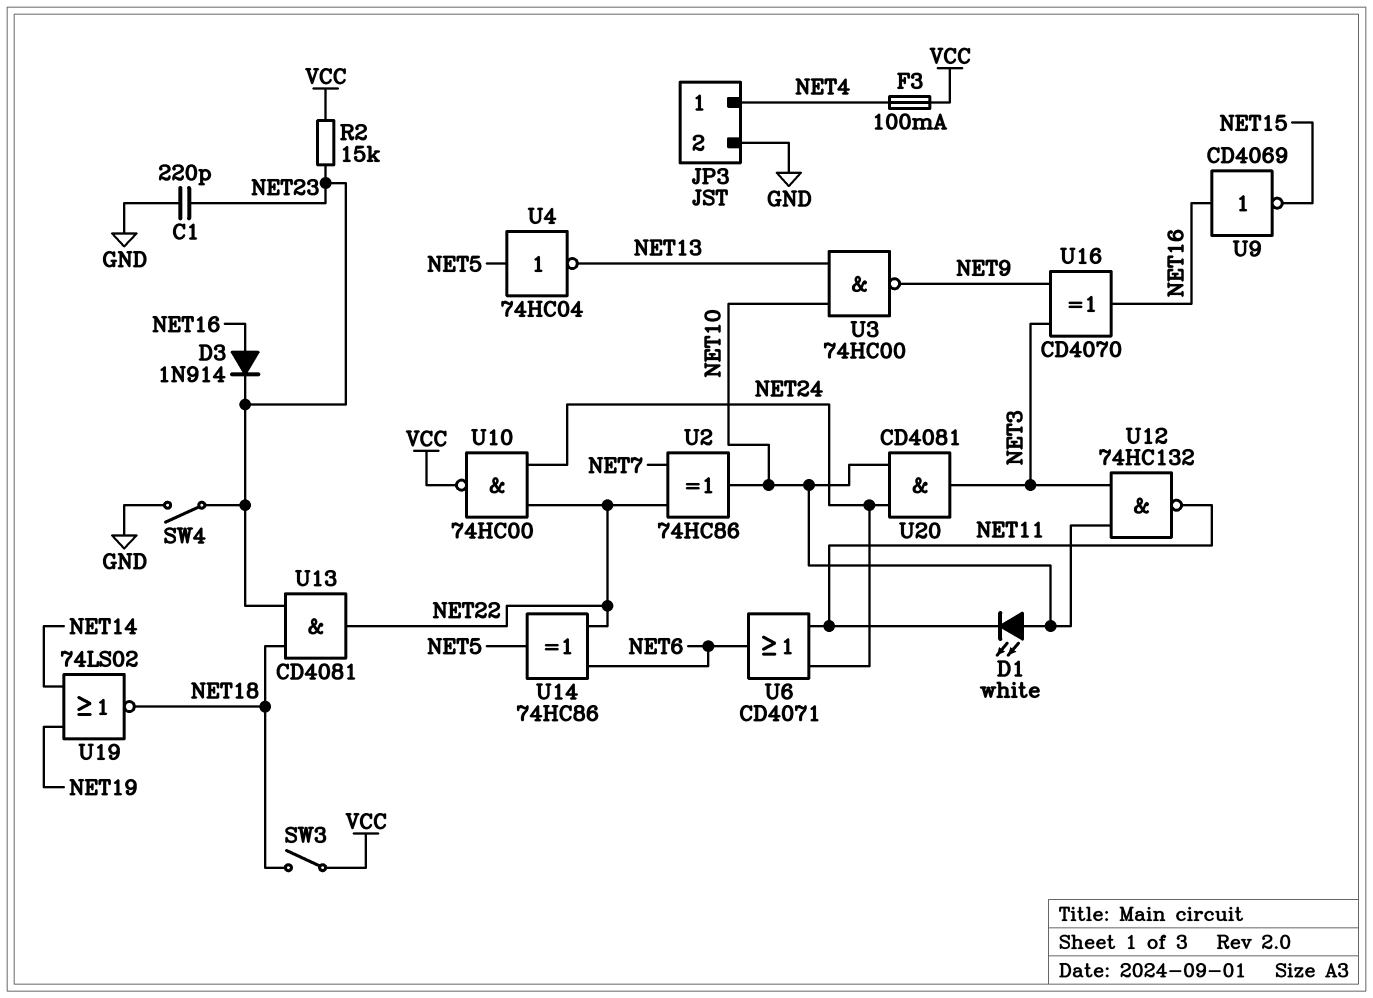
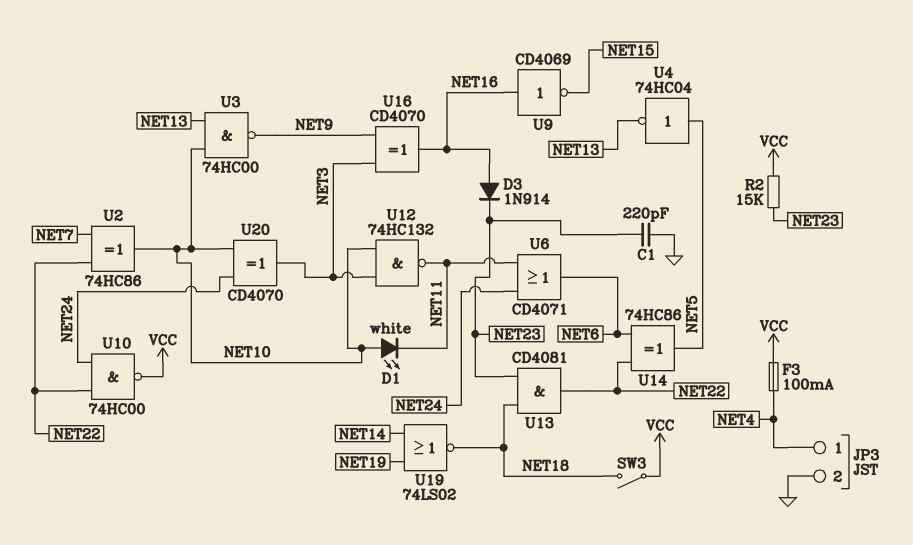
SW4: switch (GND, NET23) -> none
U20: AND CD4081 (in NET10, in NET24, out NET3) -> XOR CD4070 (in NET10, in NET24, out NET3)

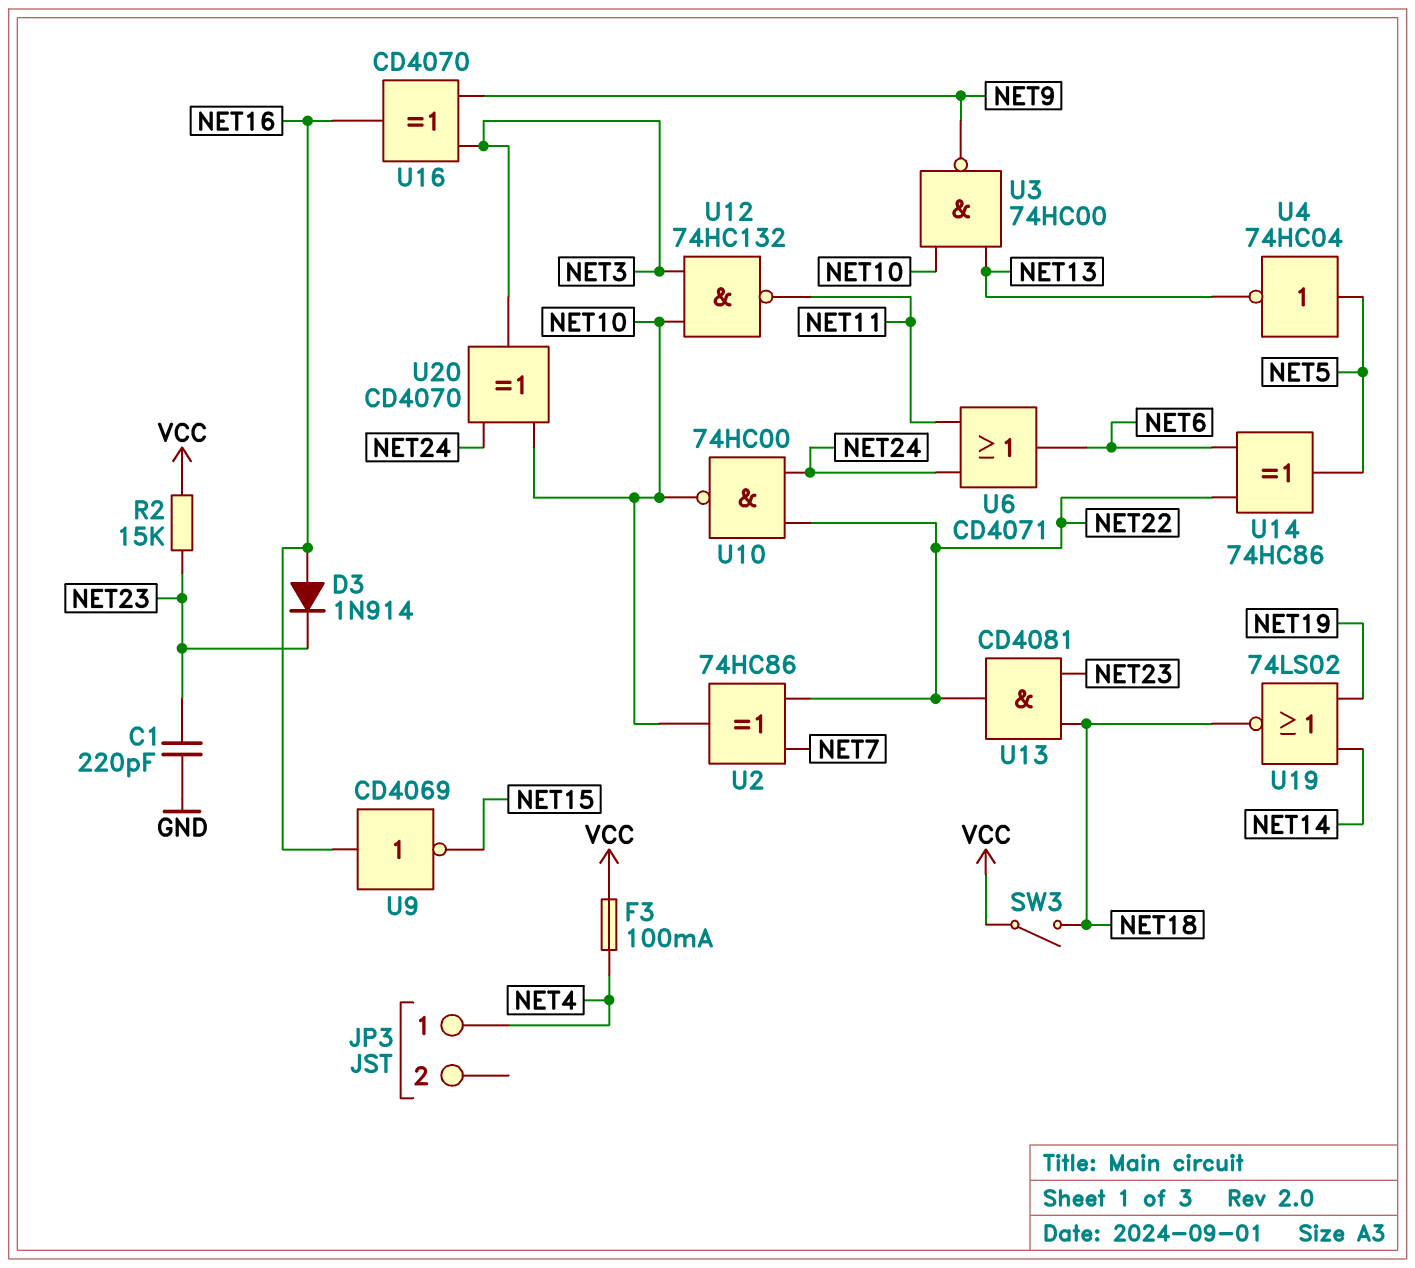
D1: LED white (A NET10, K NET11) -> none
JP3 pin 2: GND -> none
U10: NAND 74HC00 (in NET22, in NET24, out VCC) -> NAND 74HC00 (in NET22, in NET24, out NET10)

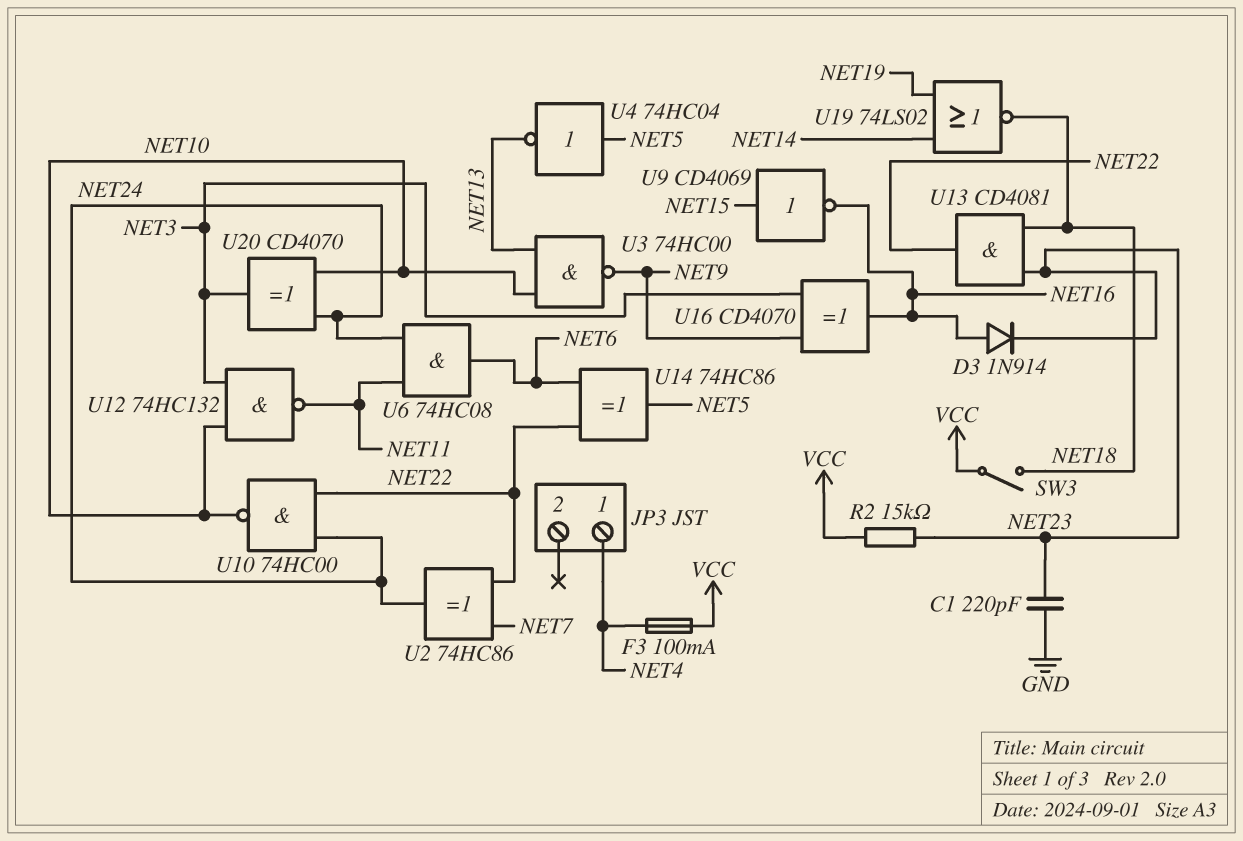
U2: XOR 74HC86 (in NET7, in NET22, out NET10) -> XOR 74HC86 (in NET7, in NET22, out NET24)
U6: OR CD4071 (in NET11, in NET24, out NET6) -> AND 74HC08 (in NET11, in NET24, out NET6)
U9: NOT CD4069 (in NET16, out NET15) -> NOT CD4069 (in NET15, out NET16)

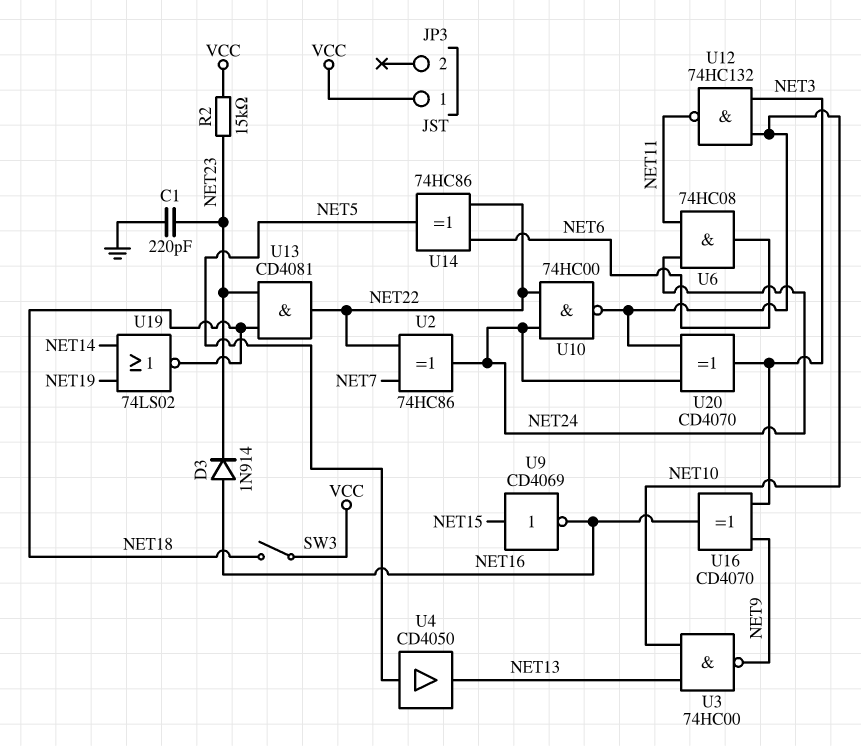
F3: 100mA (NET4, VCC) -> none
JP3 pin 1: NET4 -> VCC
U4: NOT 74HC04 (in NET5, out NET13) -> buffer CD4050 (in NET5, out NET13)

